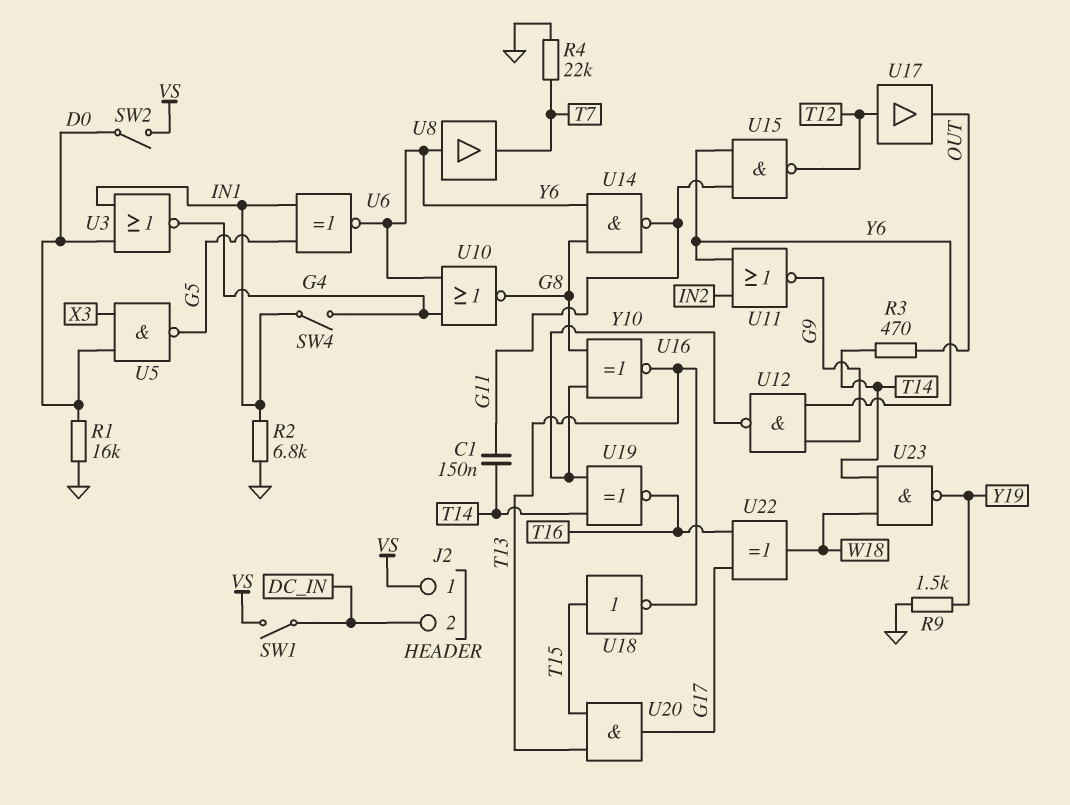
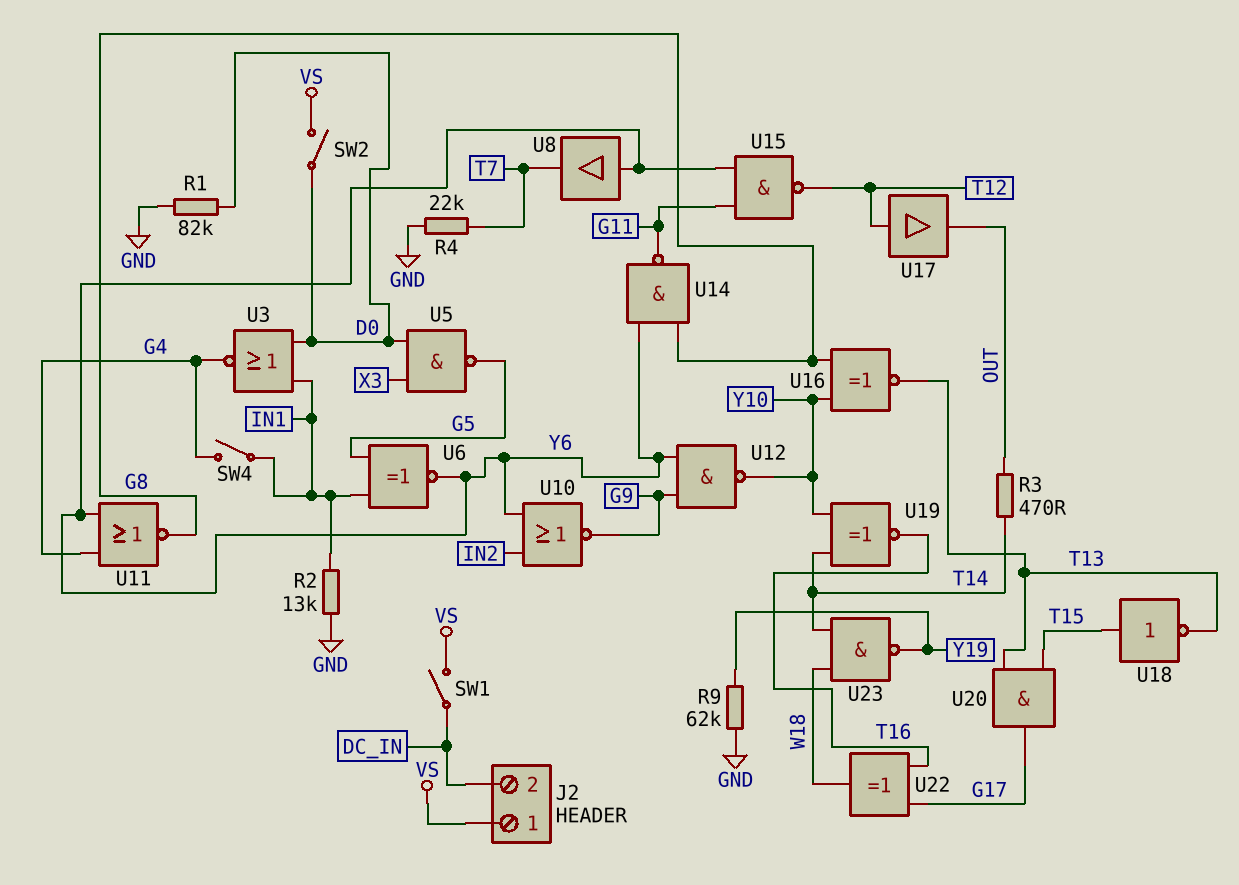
C1: 150nF (G11, T14) -> none
R1: 16k (D0, GND) -> 82k (D0, GND)
R2: 6.8k (GND, IN1) -> 13k (GND, IN1)
R9: 1.5k (GND, Y19) -> 62k (GND, Y19)
U10: NOR (in G4, in Y6, out G8) -> NOR (in IN2, in Y6, out G9)
U11: NOR (in IN2, in Y6, out G9) -> NOR (in G4, in Y6, out G8)

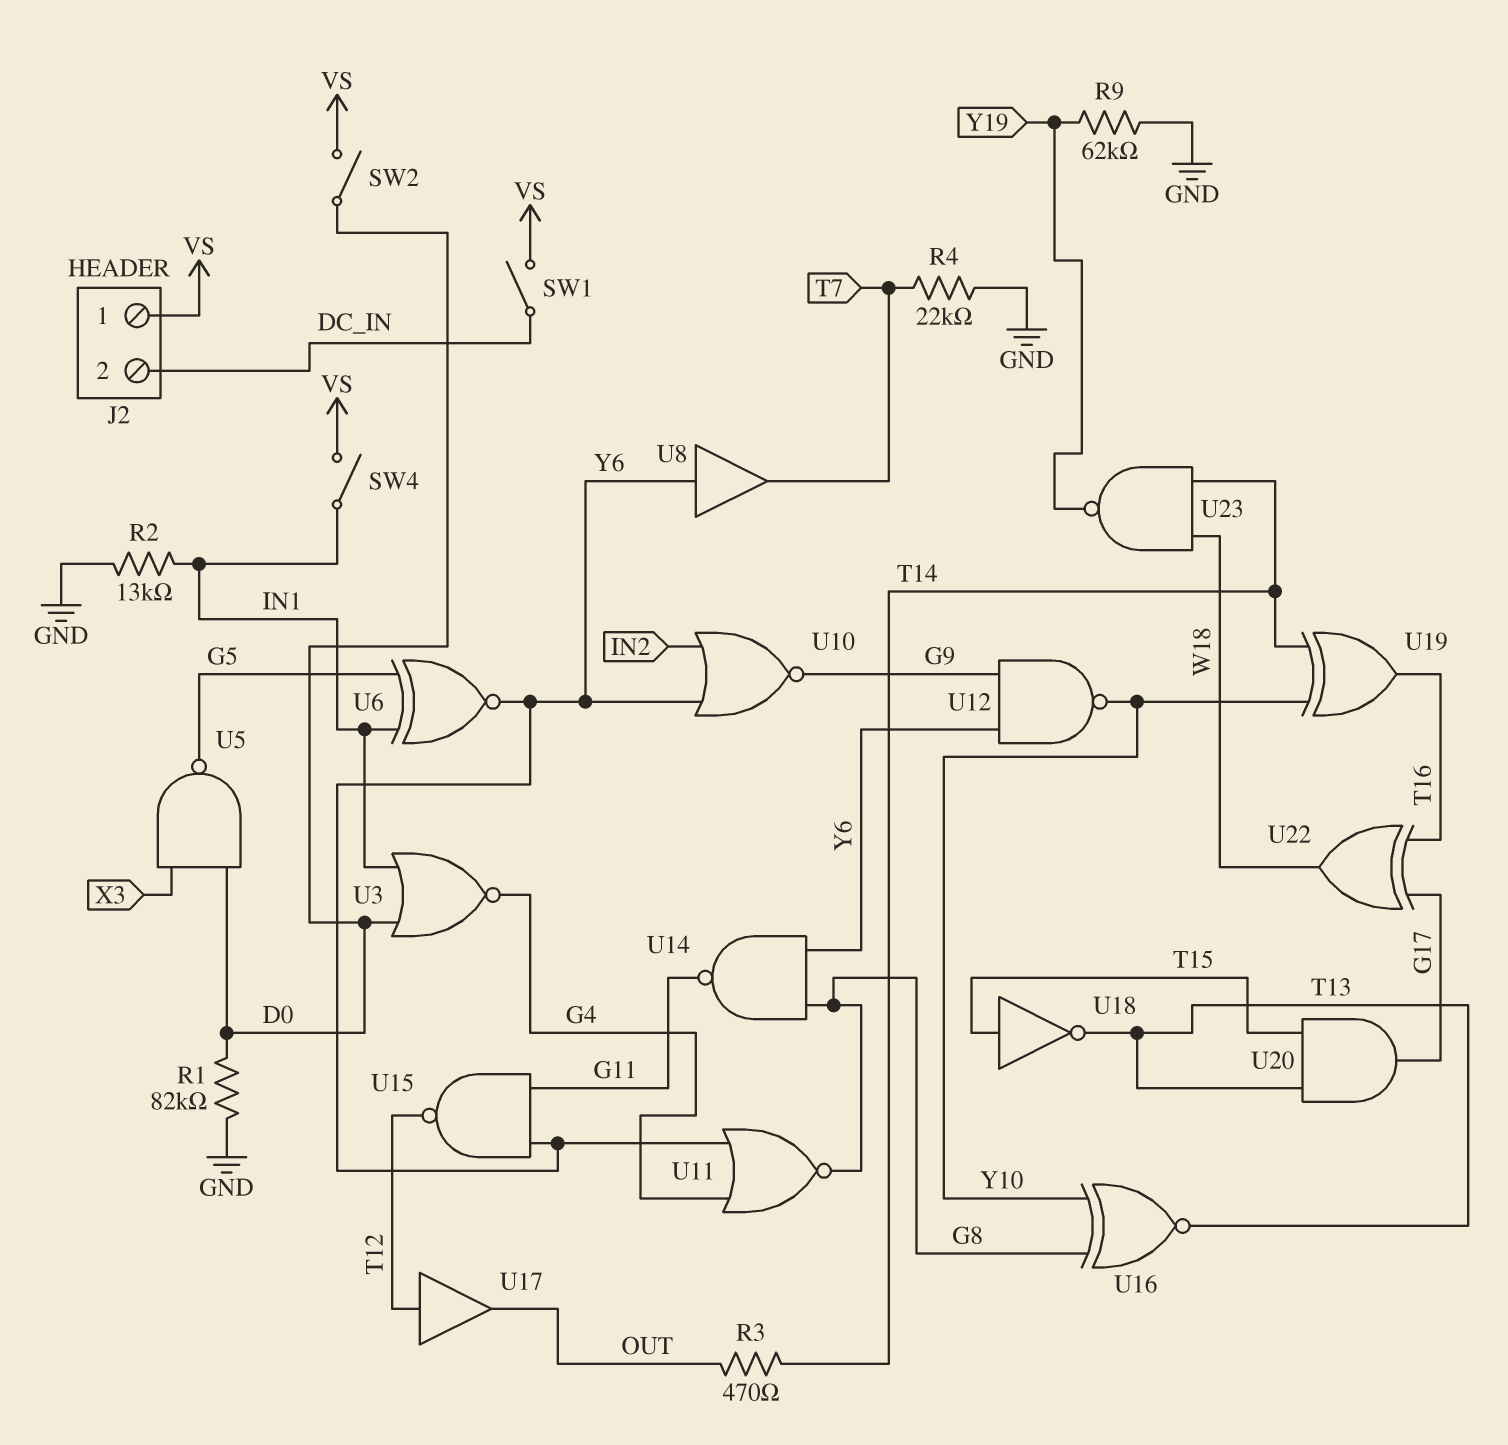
SW4: switch (G4, IN1) -> switch (IN1, VS)
U19: XNOR (in T14, in Y10, out T16) -> XOR (in T14, in Y10, out T16)

